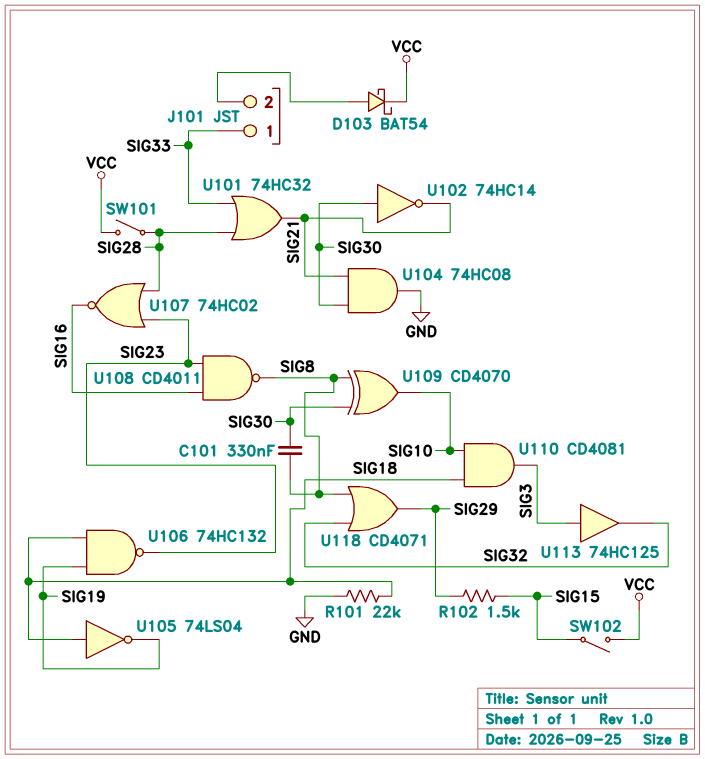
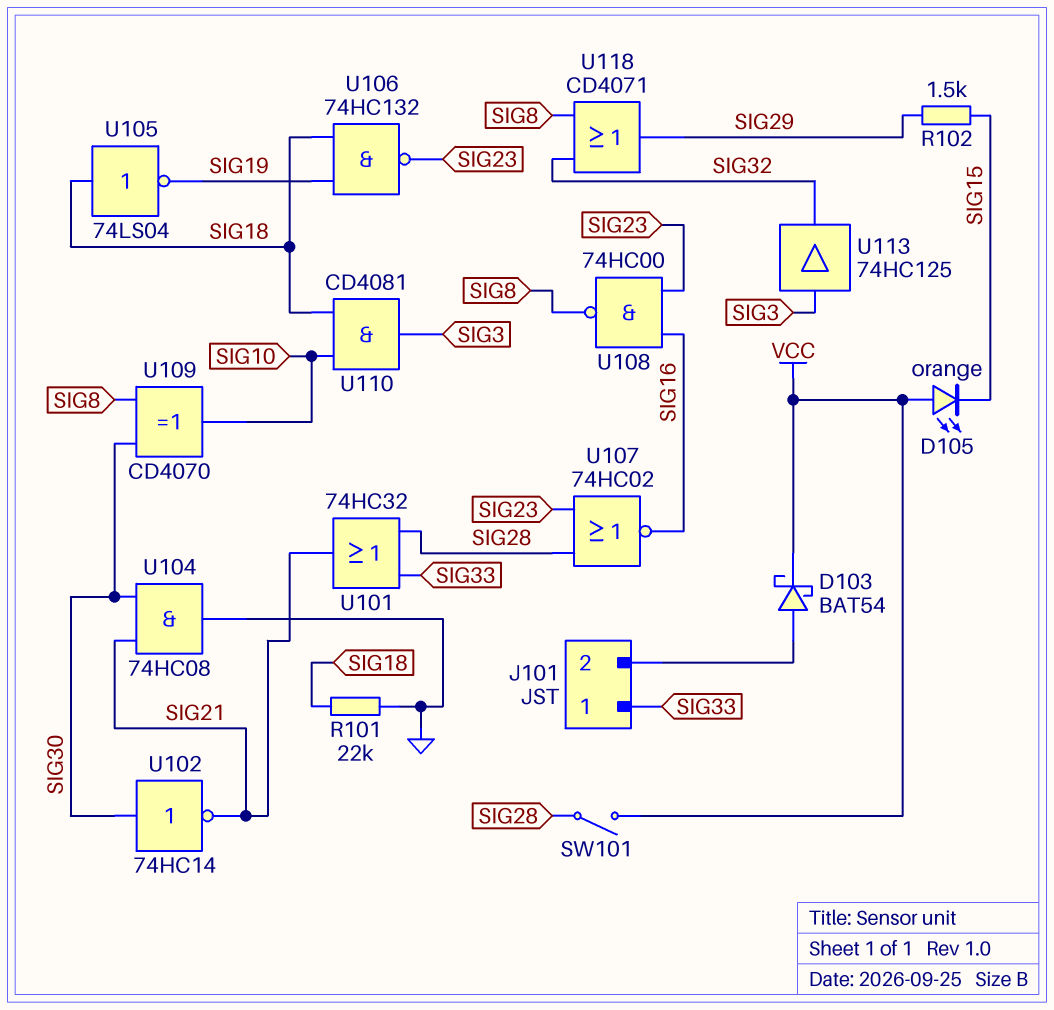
C101: 330nF (SIG8, SIG30) -> none
D105: none -> LED orange (A VCC, K SIG15)
SW102: switch (SIG15, VCC) -> none
U108: NAND CD4011 (in SIG16, in SIG23, out SIG8) -> NAND 74HC00 (in SIG16, in SIG23, out SIG8)

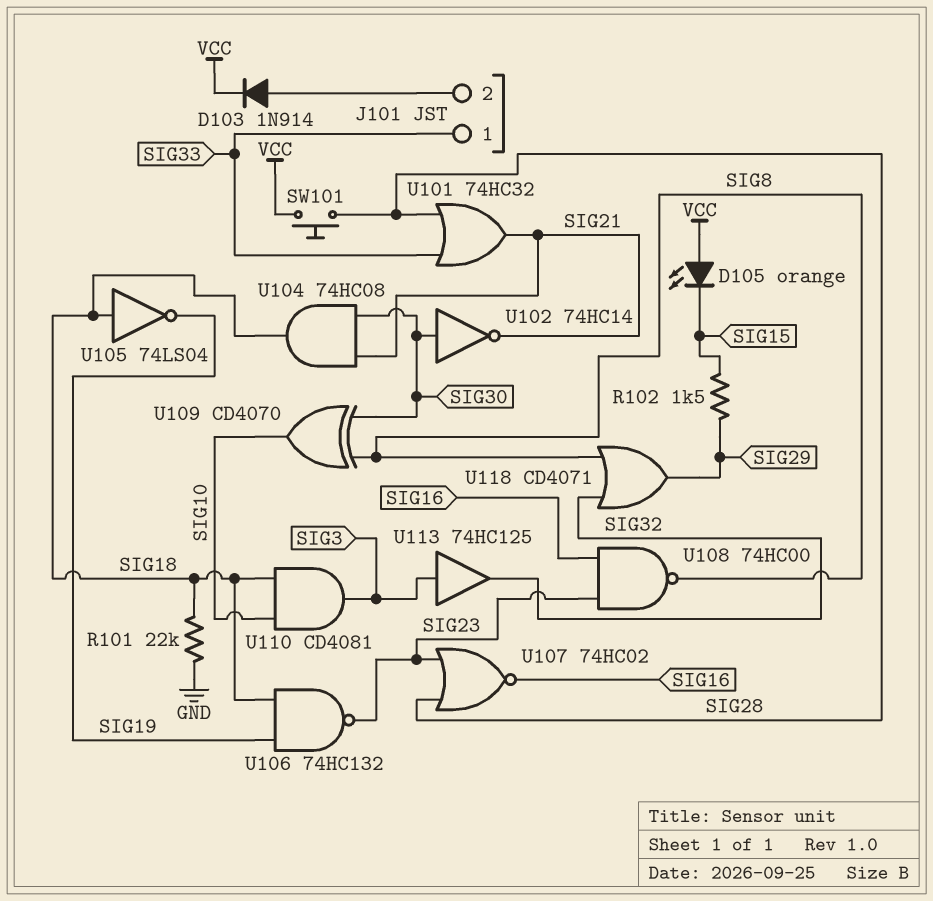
D103: schottky BAT54 (A J101/2, K VCC) -> diode 1N914 (A J101/2, K VCC)
SW101: switch (SIG28, VCC) -> button (SIG28, VCC)
U104: AND 74HC08 (in SIG21, in SIG30, out GND) -> AND 74HC08 (in SIG21, in SIG30, out SIG18)

